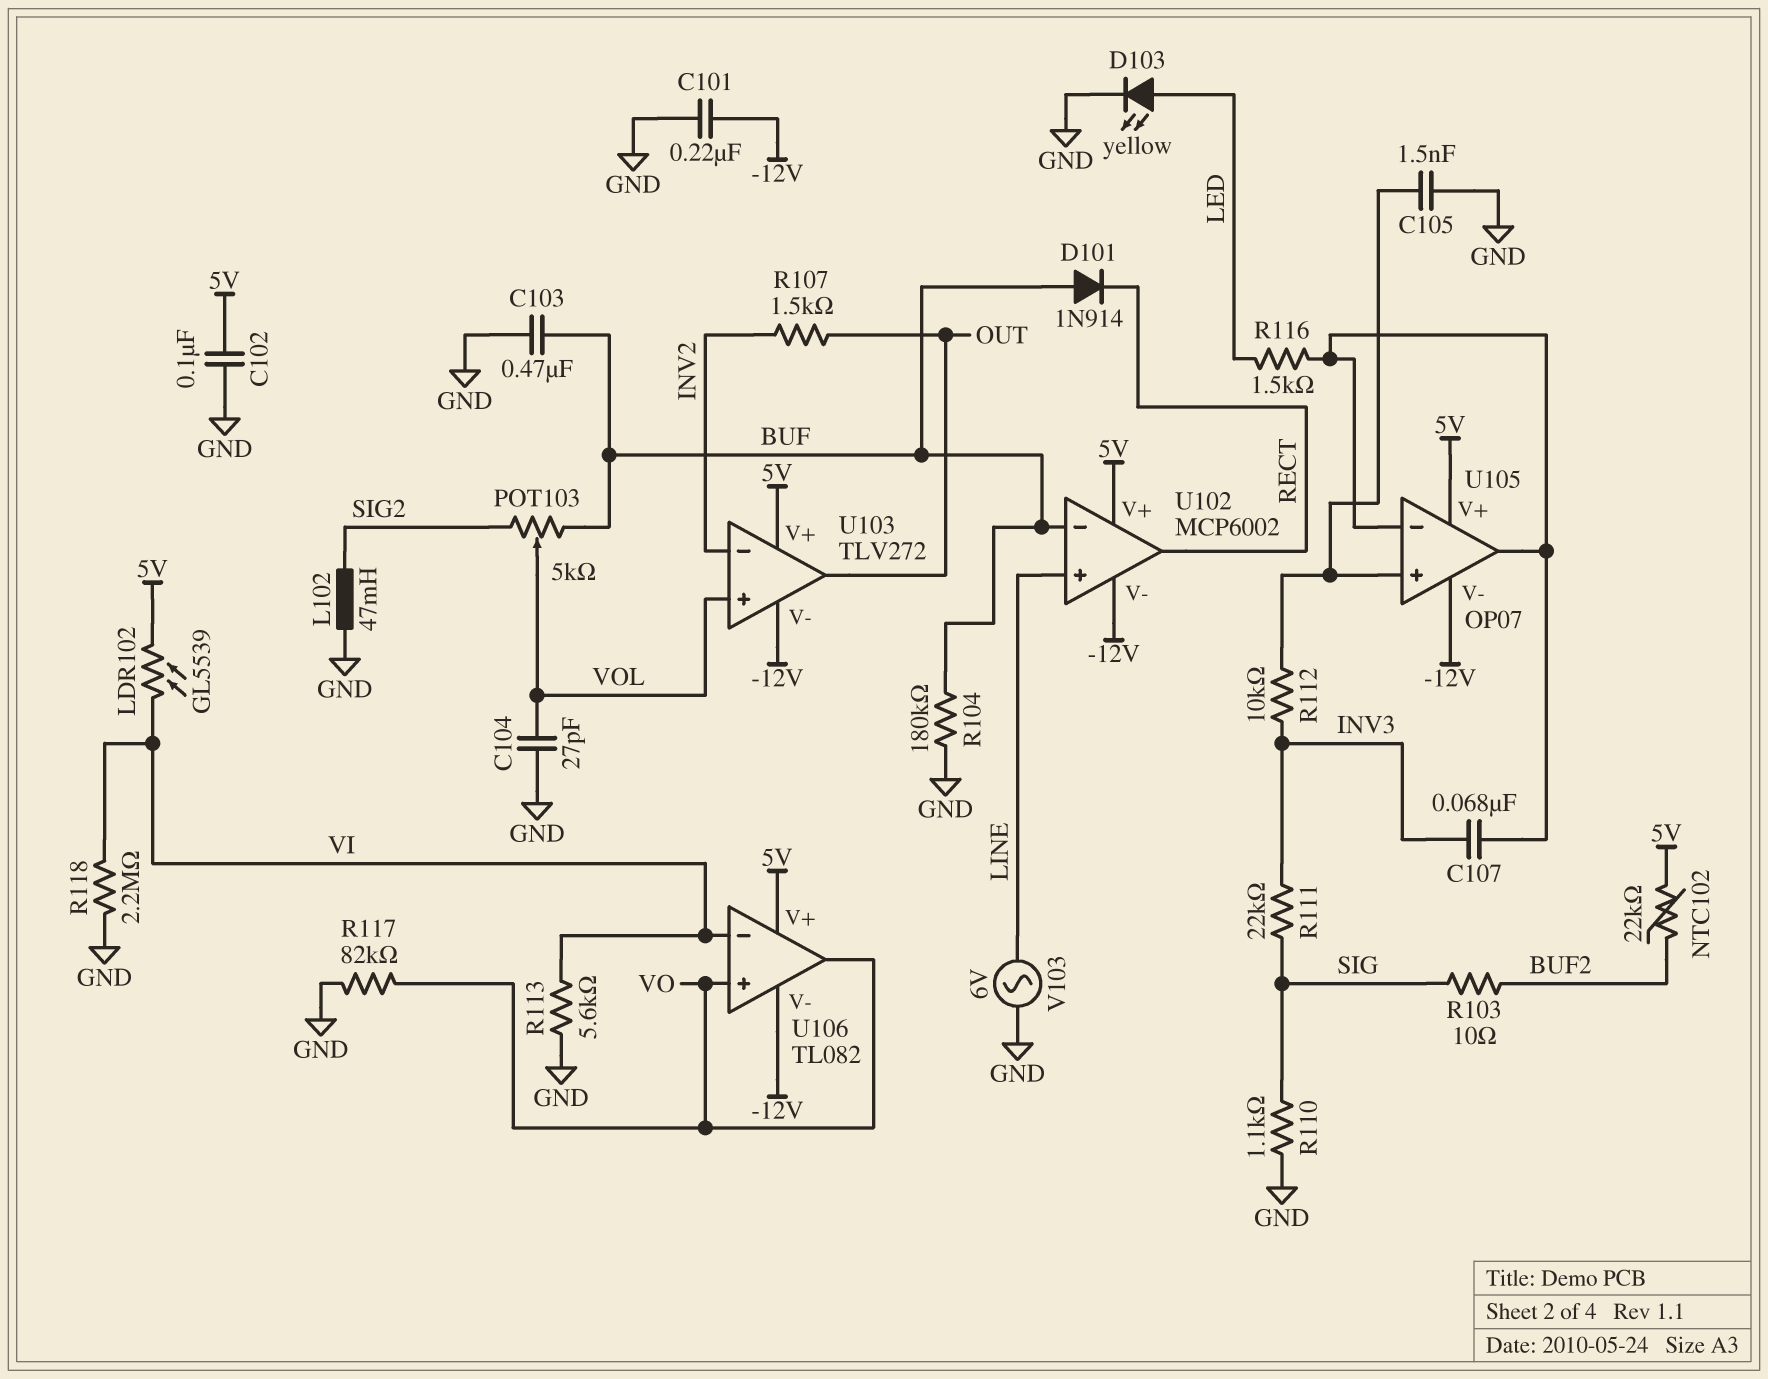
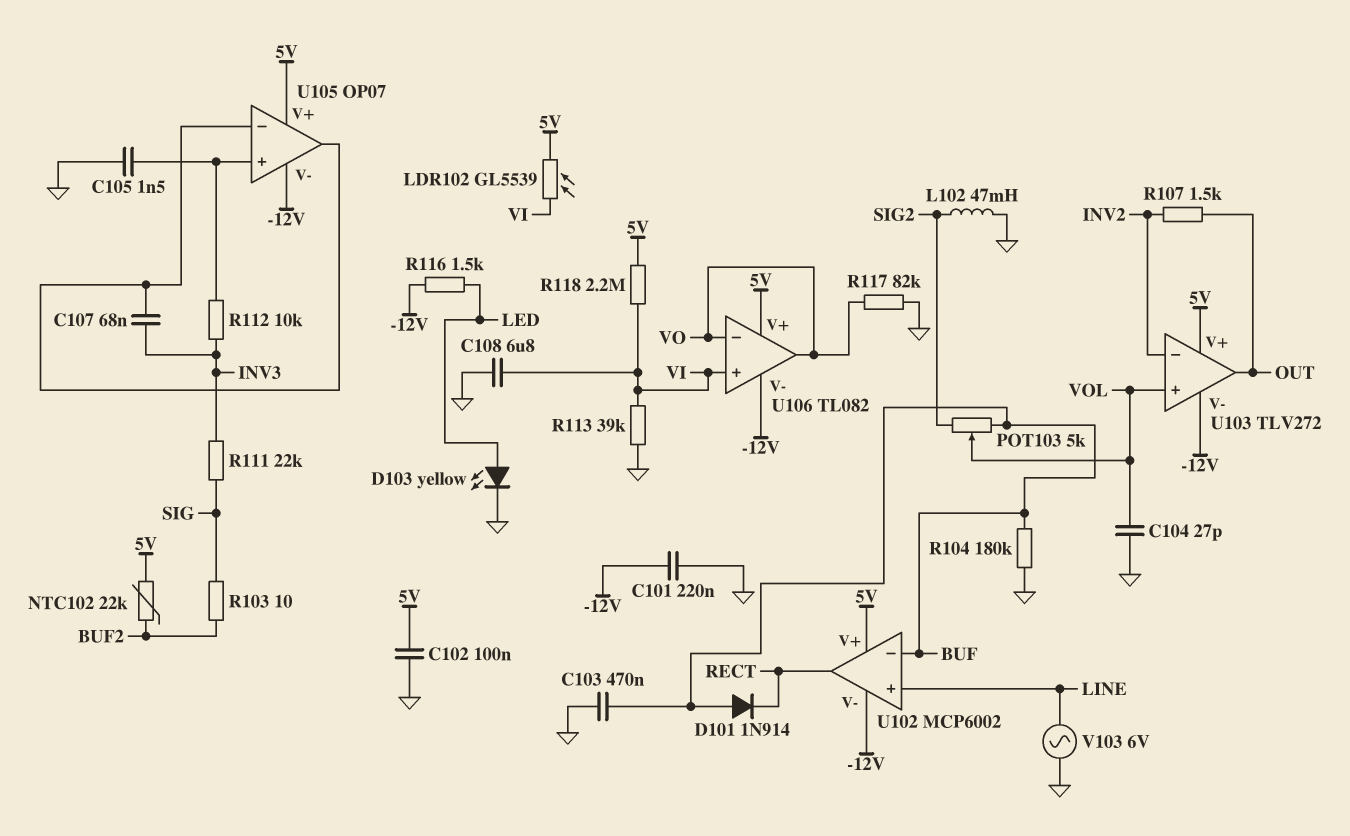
C108: none -> 6.8uF (GND, VI)
R110: 1.1k (GND, SIG) -> none
R113: 5.6k (GND, VI) -> 39k (GND, VI)
R116: 1.5k (LED, U105/in-) -> 1.5k (-12V, LED)
R118: 2.2M (GND, VI) -> 2.2M (5V, VI)
U106 pin in+: VO -> VI
U106 pin in-: VI -> VO

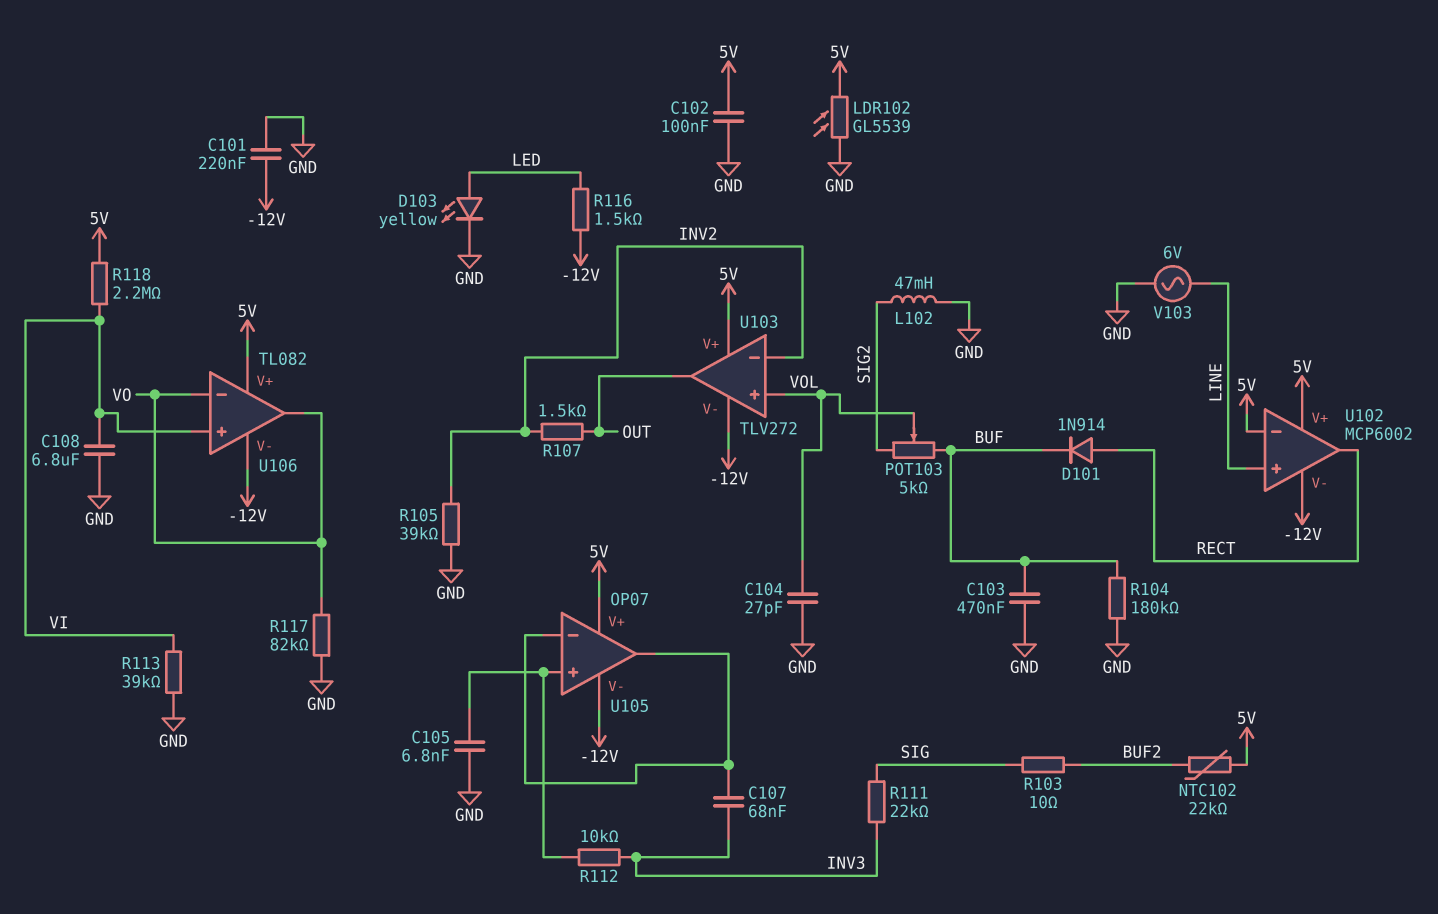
C105: 1.5nF (GND, U105/in+) -> 6.8nF (GND, U105/in+)
D101: diode 1N914 (A BUF, K RECT) -> diode 1N914 (A RECT, K BUF)
LDR102: GL5539 (5V, VI) -> GL5539 (5V, GND)
R105: none -> 39k (GND, INV2)
U102 pin in-: BUF -> 5V

